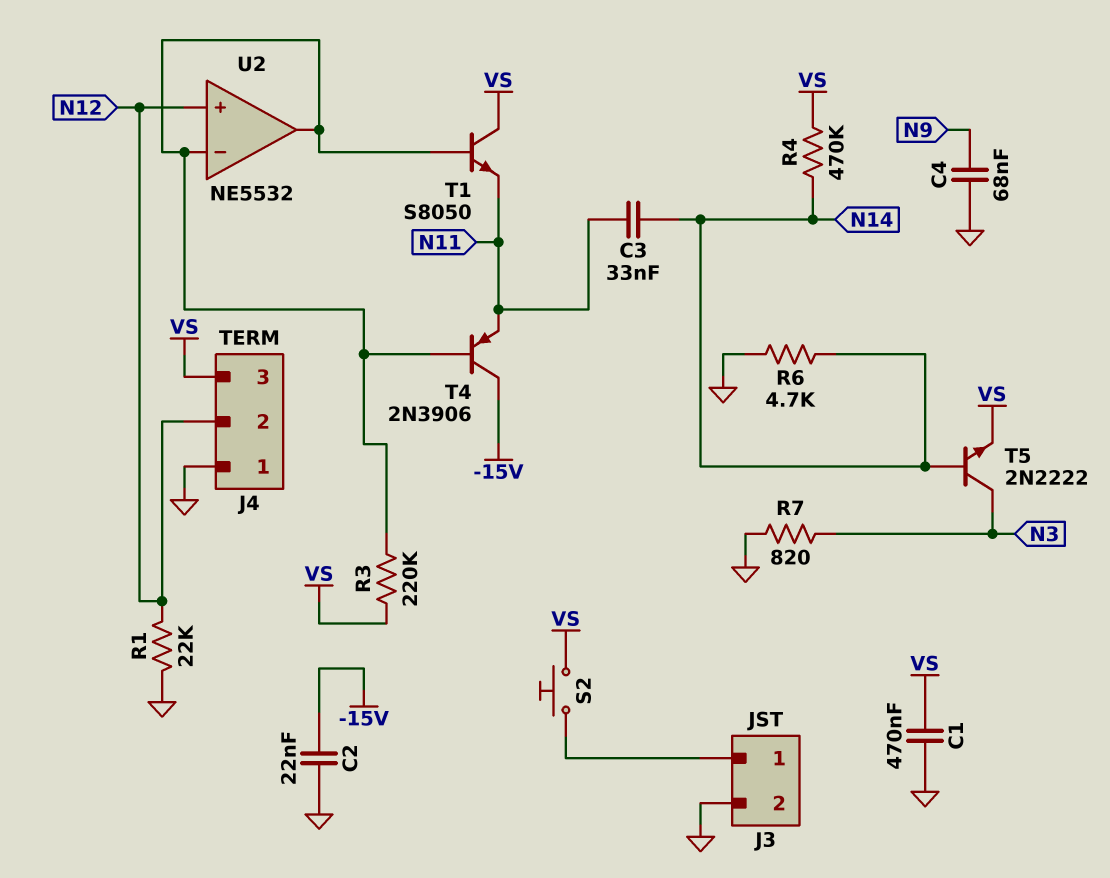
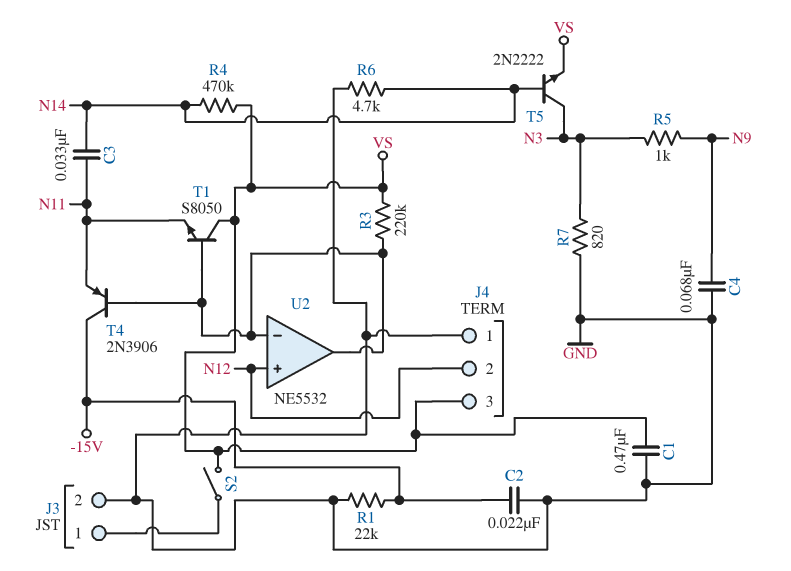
R1: 22k (GND, N12) -> 22k (-15V, GND)
R5: none -> 1k (N3, N9)
S2: button (J3/1, VS) -> switch (J3/1, VS)

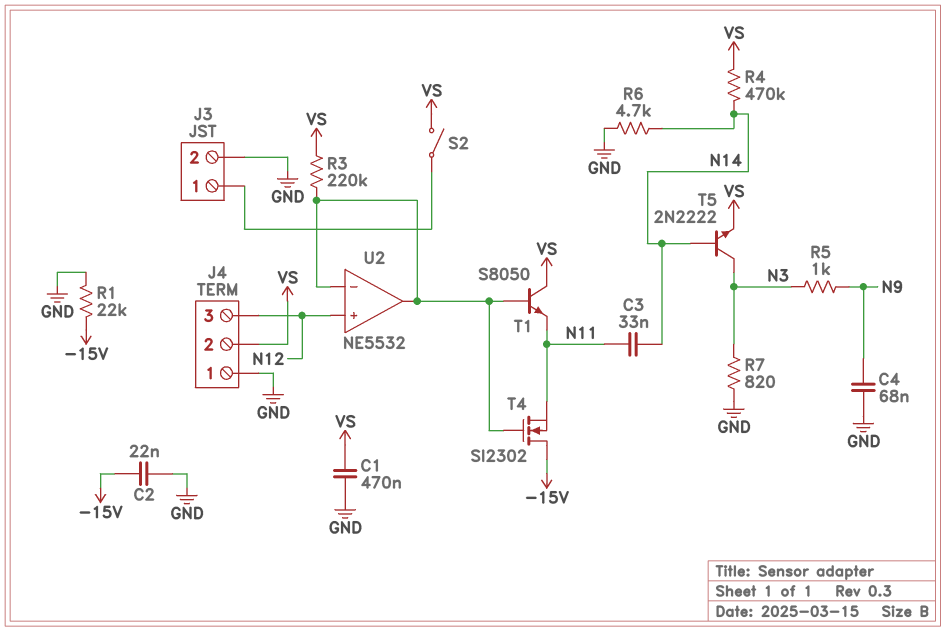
J4 pin 2: N12 -> VS
J4 pin 3: VS -> N12
T4: PNP 2N3906 (B U2/in-, C -15V, E N11) -> NMOS SI2302 (G U2/in-, D -15V, S N11)

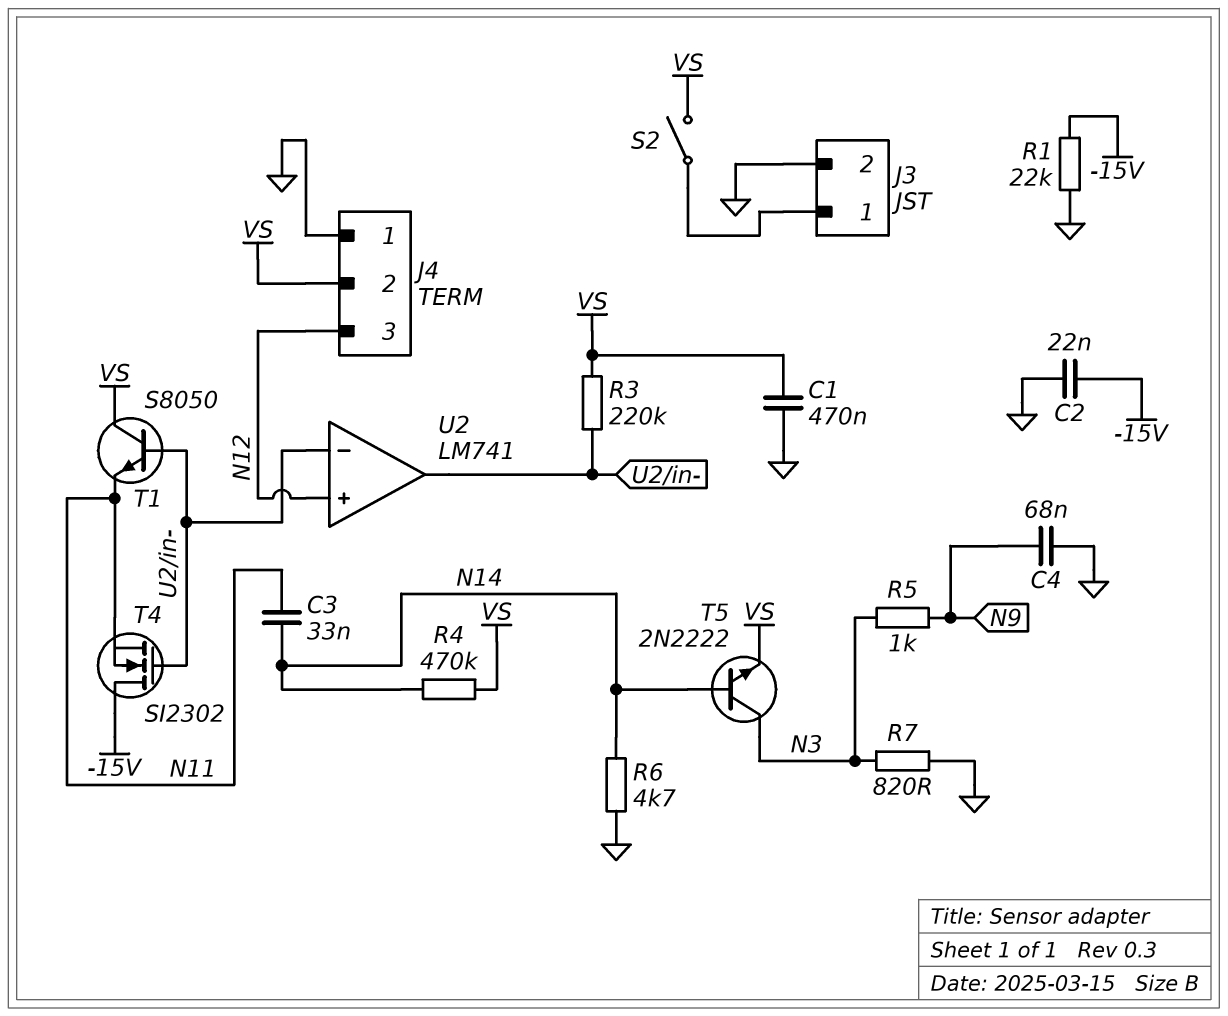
U2: NE5532 -> LM741

